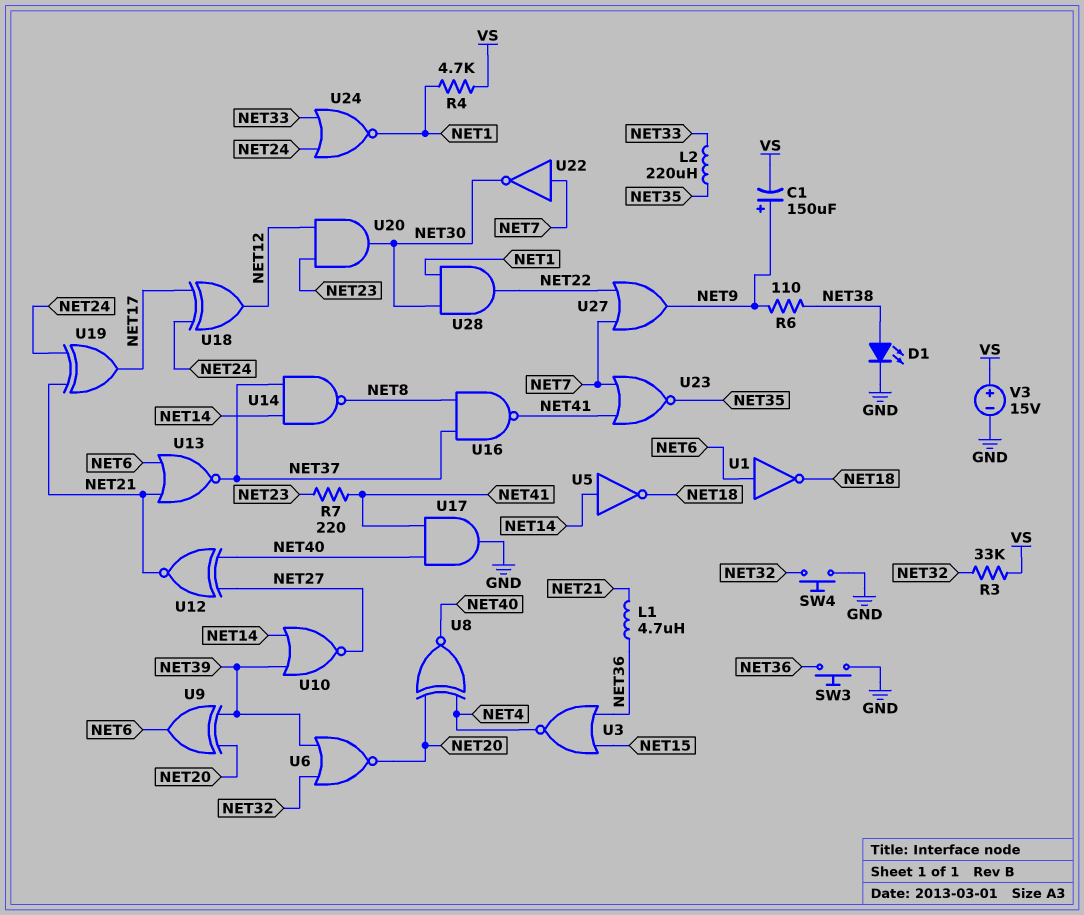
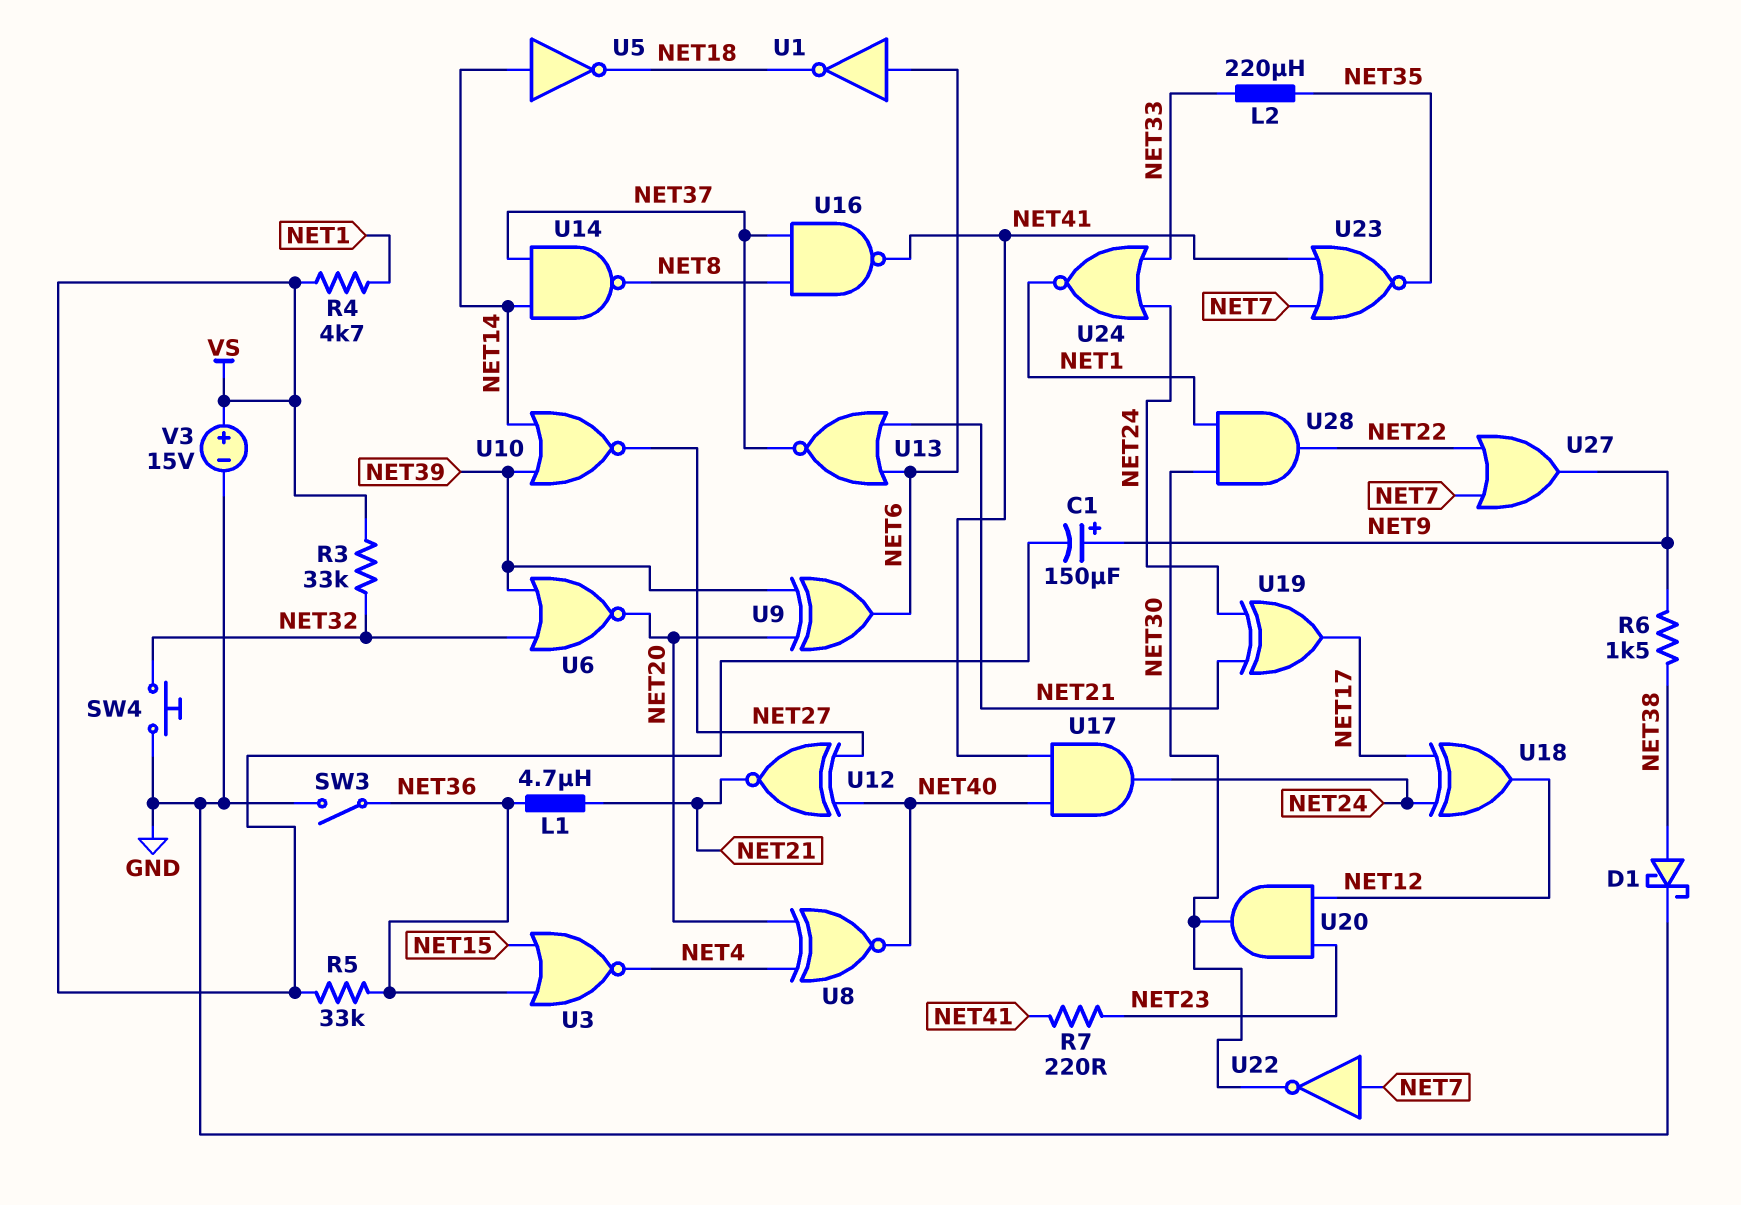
D1: LED (A NET38, K GND) -> schottky (A NET38, K GND)
R5: none -> 33k (NET36, VS)
R6: 110 (NET9, NET38) -> 1.5k (NET9, NET38)
SW3: button (GND, NET36) -> switch (GND, NET36)
U17: AND (in NET40, in NET41, out GND) -> AND (in NET40, in NET41, out NET24)

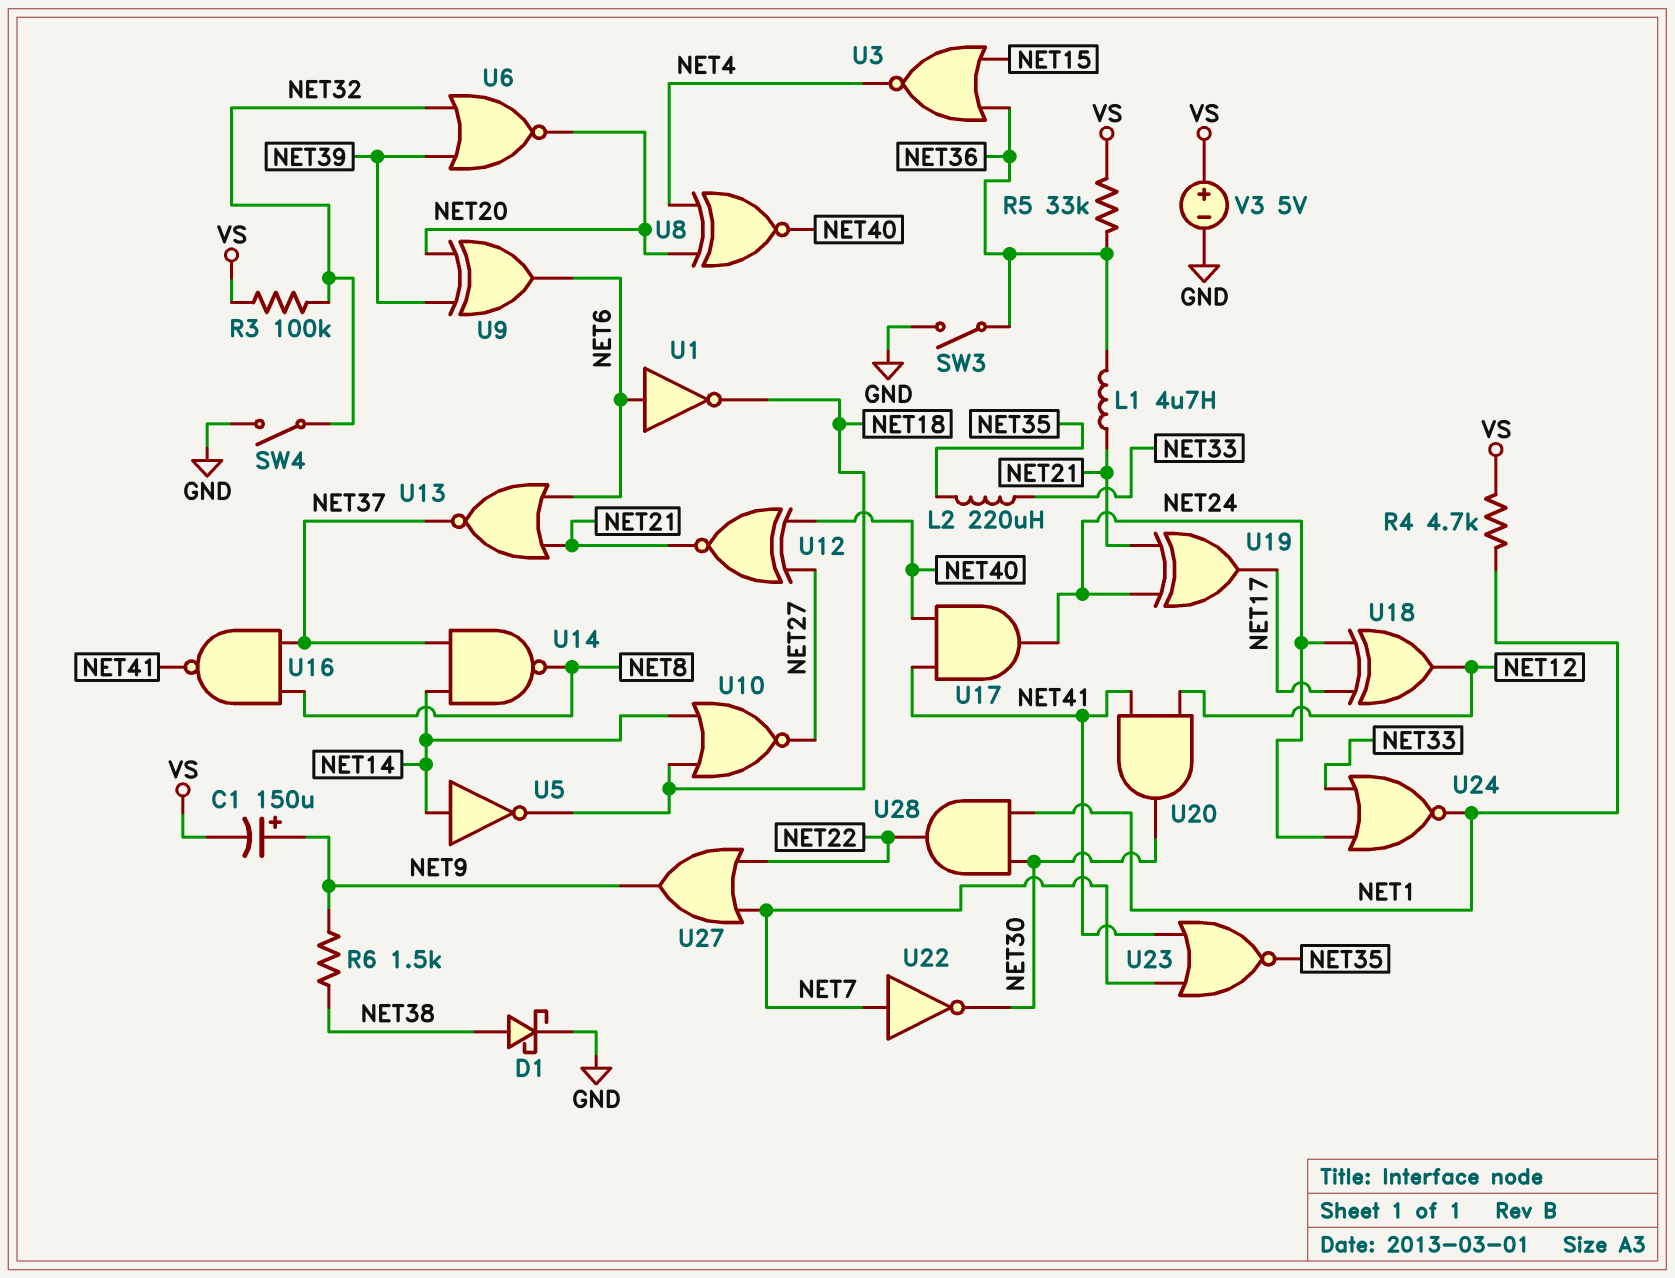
R3: 33k (NET32, VS) -> 100k (NET32, VS)
R7: 220 (NET23, NET41) -> none
SW4: button (GND, NET32) -> switch (GND, NET32)
U10: NOR (in NET14, in NET39, out NET27) -> NOR (in NET14, in NET18, out NET27)
U20: AND (in NET12, in NET23, out NET30) -> AND (in NET12, in NET41, out NET30)
V3: 15V (plus VS, minus GND) -> 5V (plus VS, minus GND)

